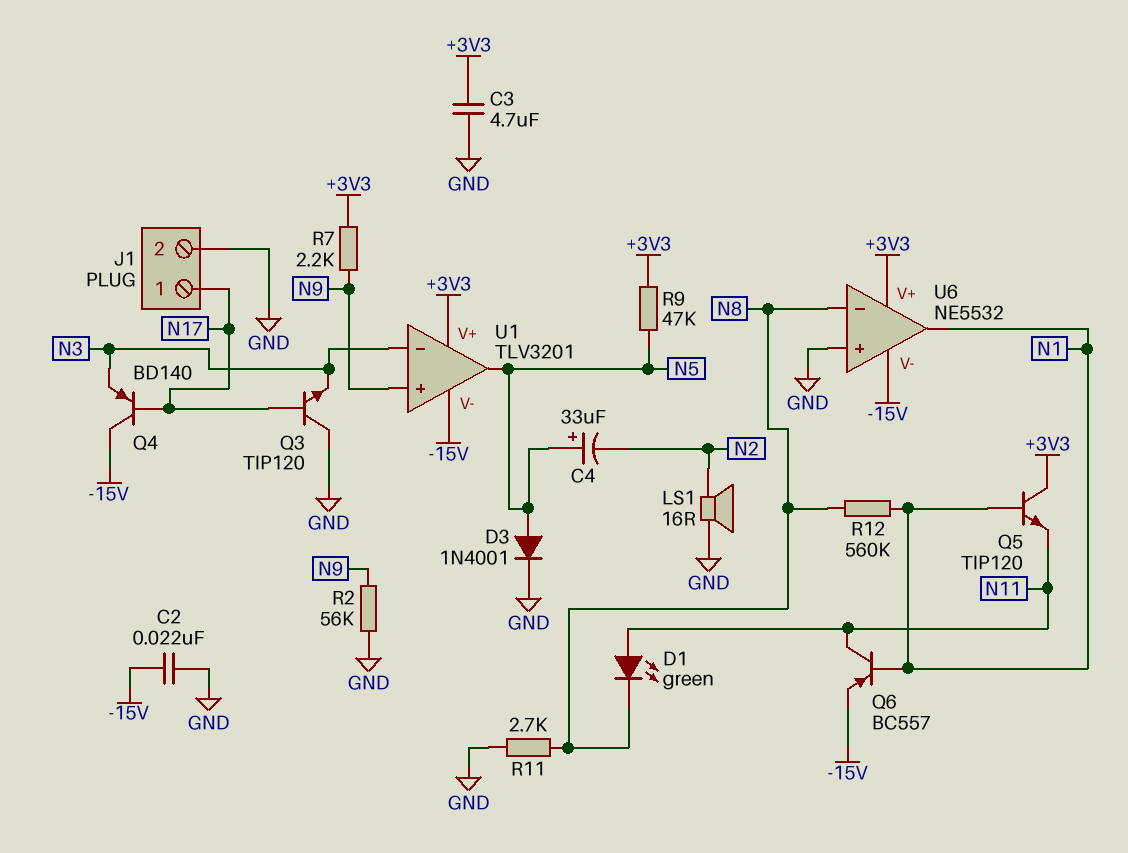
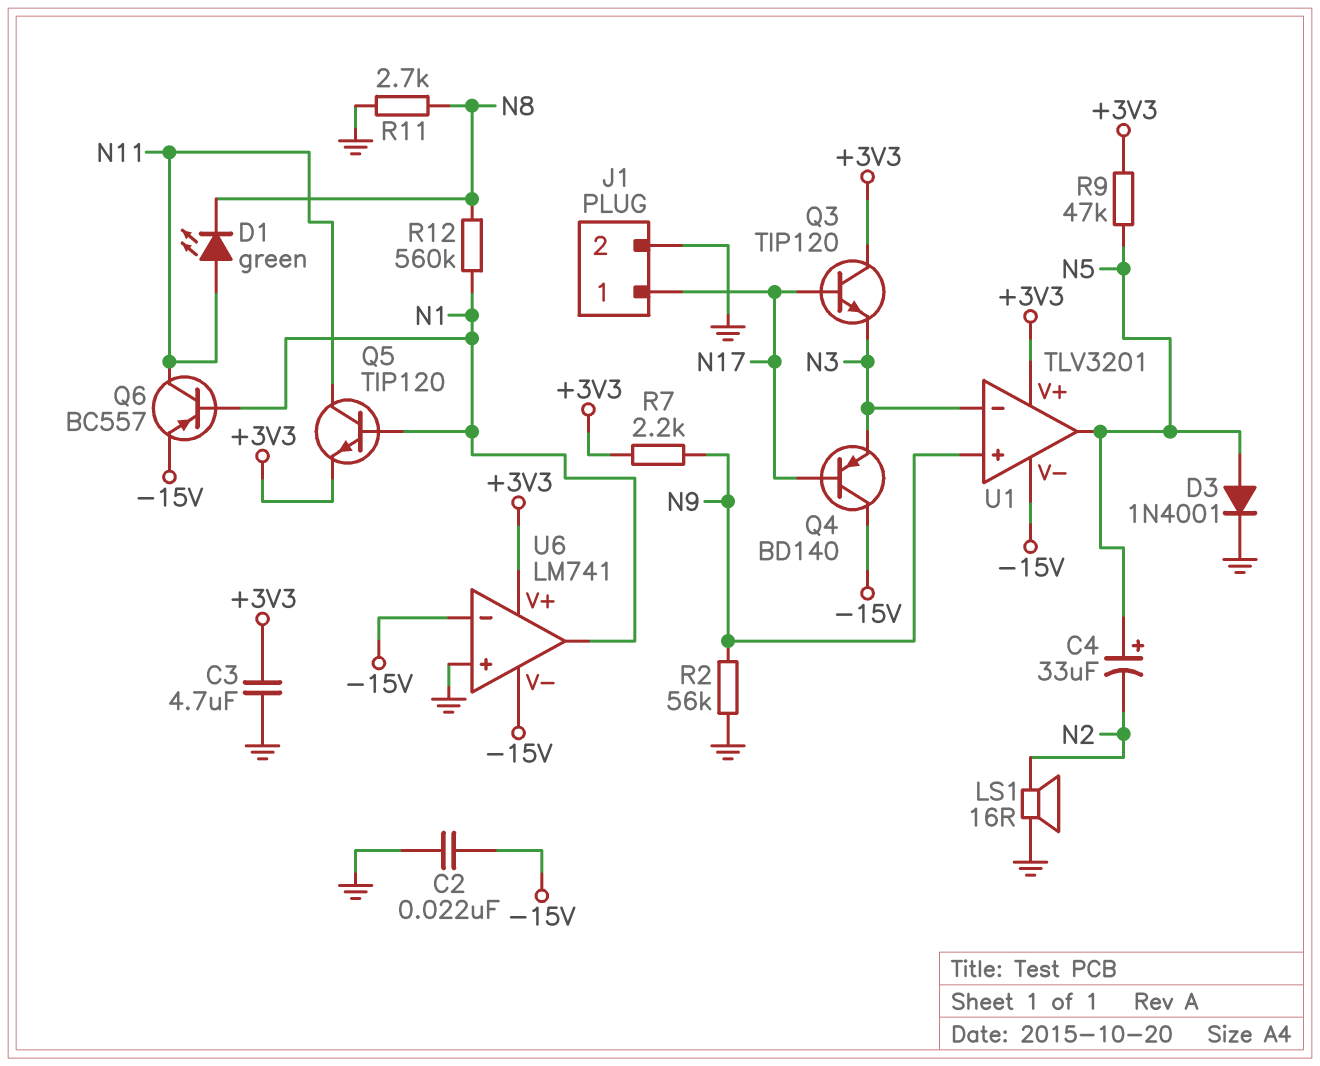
Q3: NPN TIP120 (B N17, C GND, E N3) -> NPN TIP120 (B N17, C +3V3, E N3)
Q5: NPN TIP120 (B N1, C +3V3, E N11) -> NPN TIP120 (B N1, C N11, E +3V3)
U6: NE5532 -> LM741
U6 pin in-: N8 -> -15V

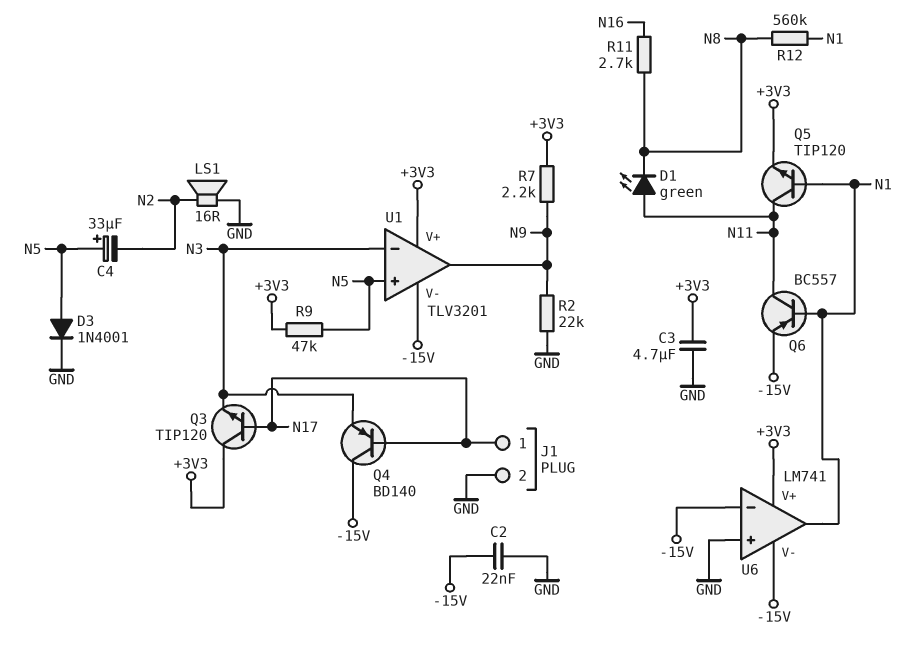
R2: 56k (GND, N9) -> 22k (GND, N9)
R11: 2.7k (GND, N8) -> 2.7k (N8, N16)
U1 pin in+: N9 -> N5
U1 pin out: N5 -> N9

